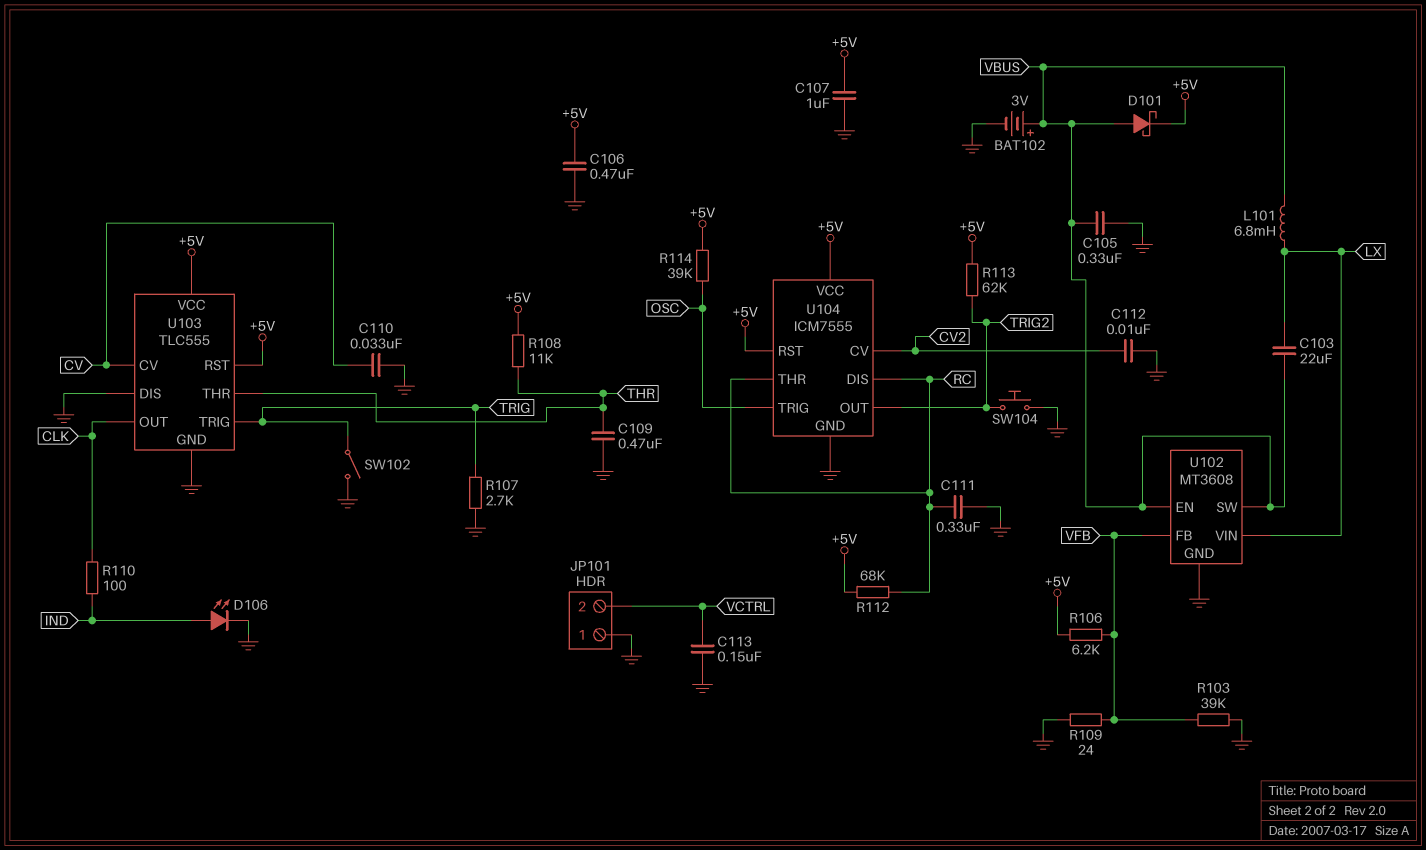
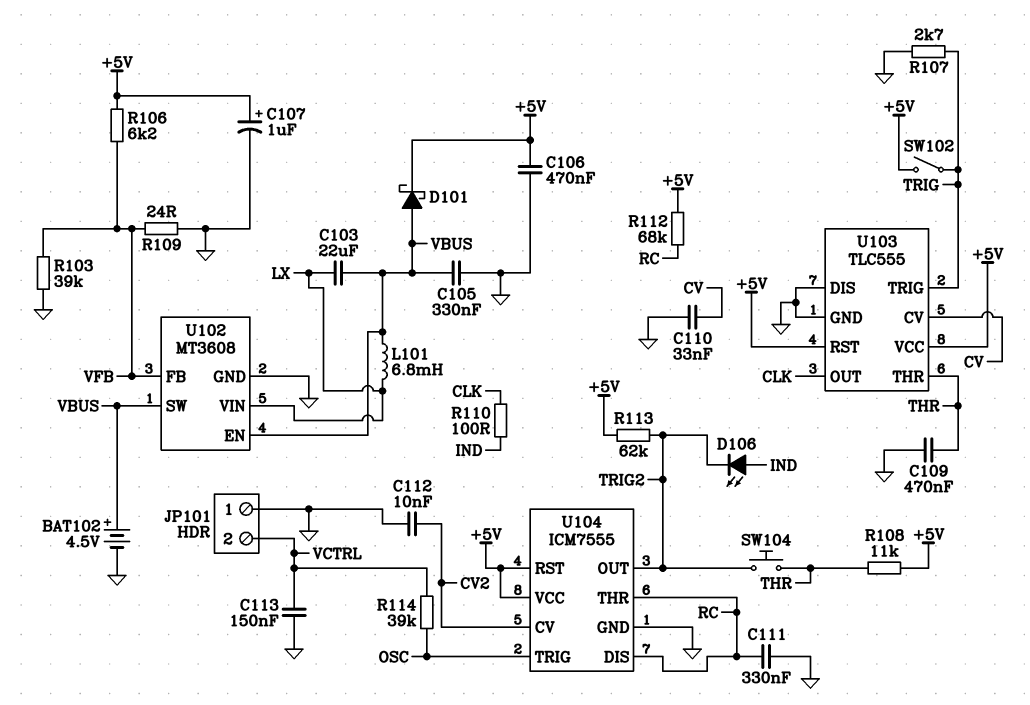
BAT102: 3V (plus VBUS, minus GND) -> 4.5V (plus VBUS, minus GND)
C107: 1uF (+5V, GND) -> 1uF (plus +5V, minus GND)
D106: LED (A IND, K GND) -> LED (A IND, K TRIG2)
R114: 39k (+5V, OSC) -> 39k (OSC, VCTRL)
SW102: switch (GND, TRIG) -> switch (+5V, TRIG)
SW104: button (GND, TRIG2) -> button (THR, TRIG2)

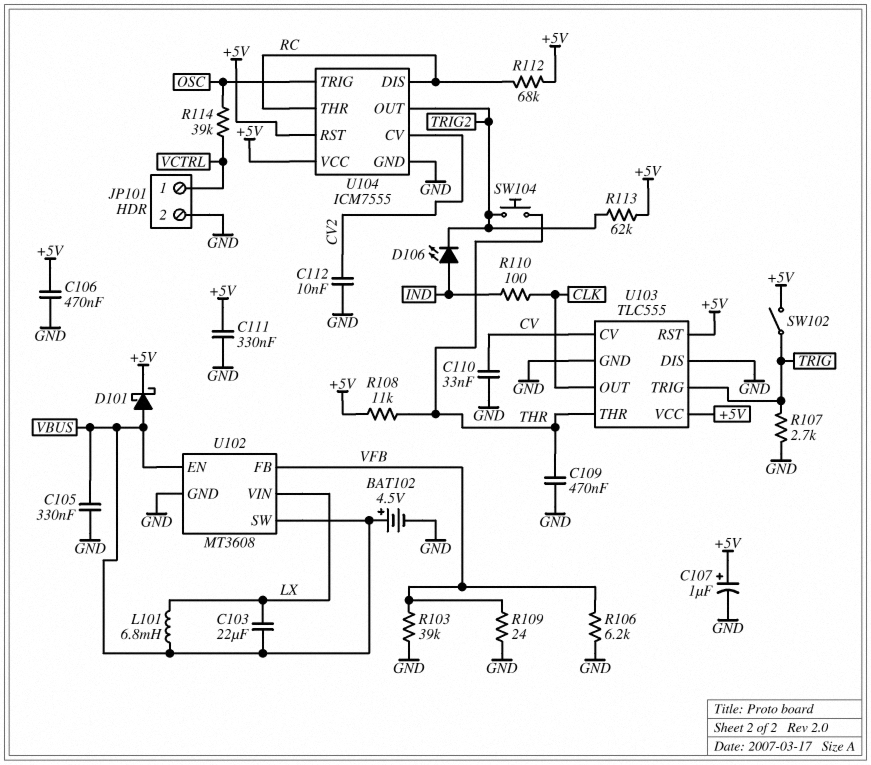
C111: 330nF (GND, RC) -> 330nF (+5V, GND)
C113: 150nF (GND, VCTRL) -> none
JP101 pin 1: GND -> VCTRL
JP101 pin 2: VCTRL -> GND
R106: 6.2k (+5V, VFB) -> 6.2k (GND, VFB)

